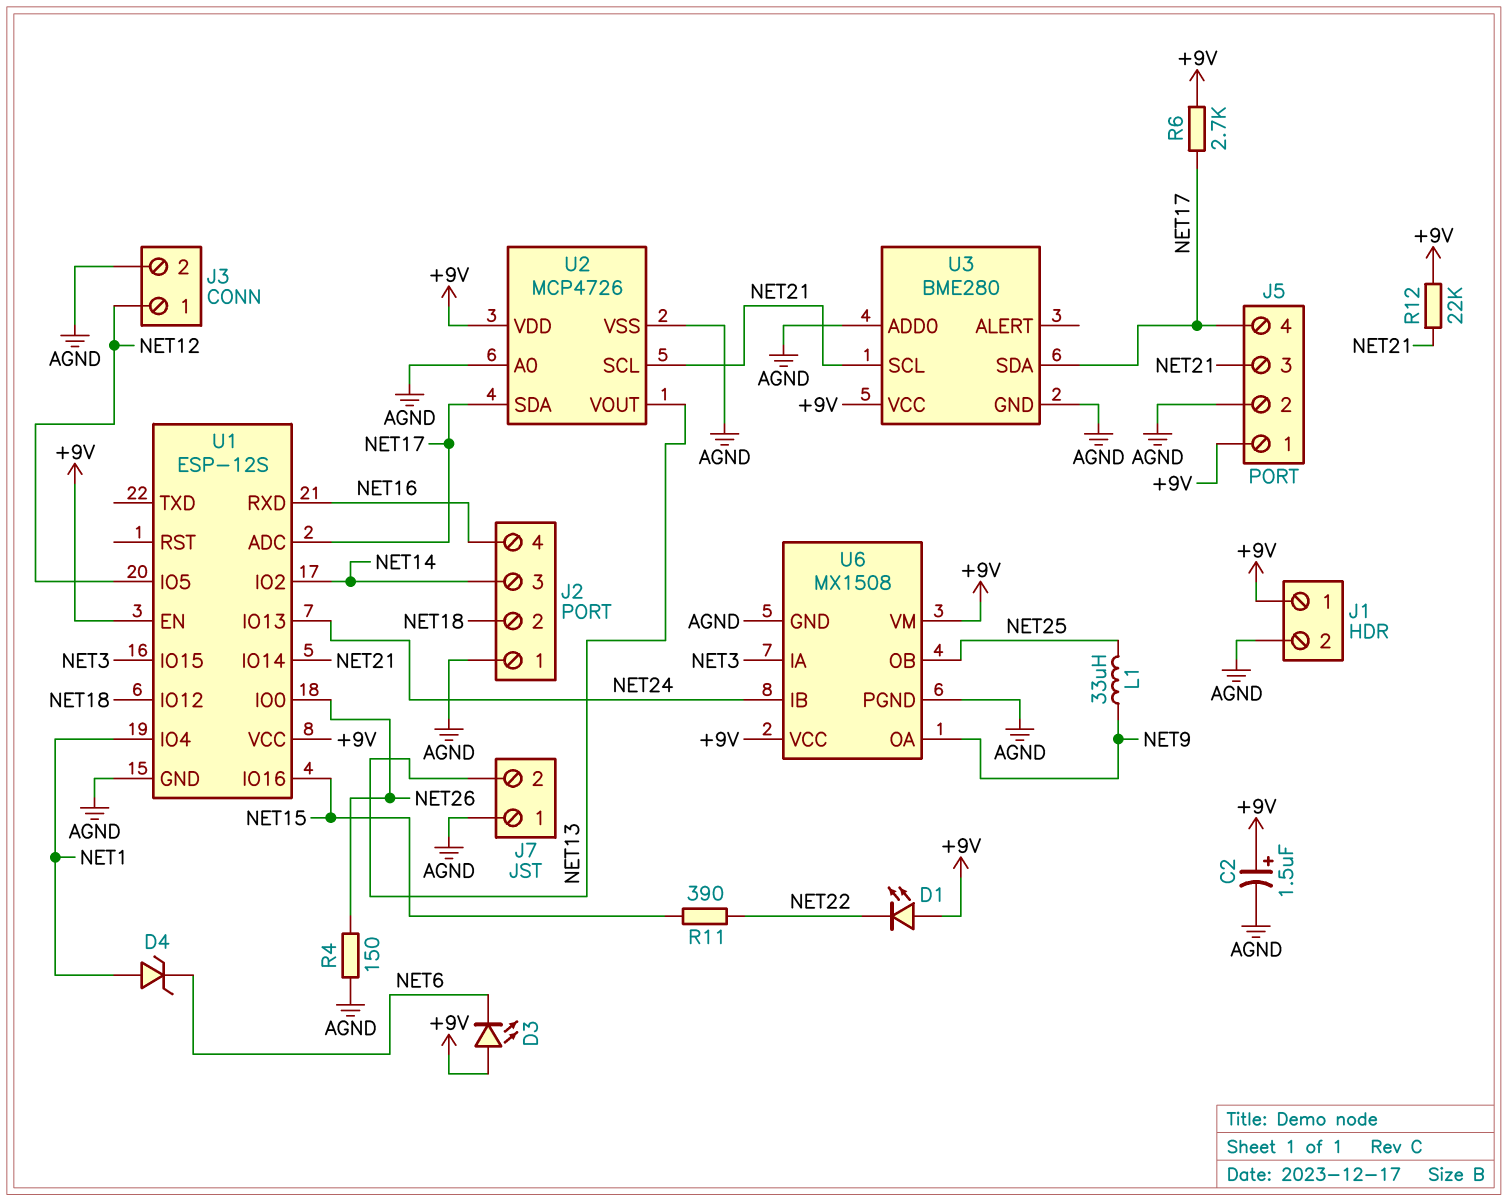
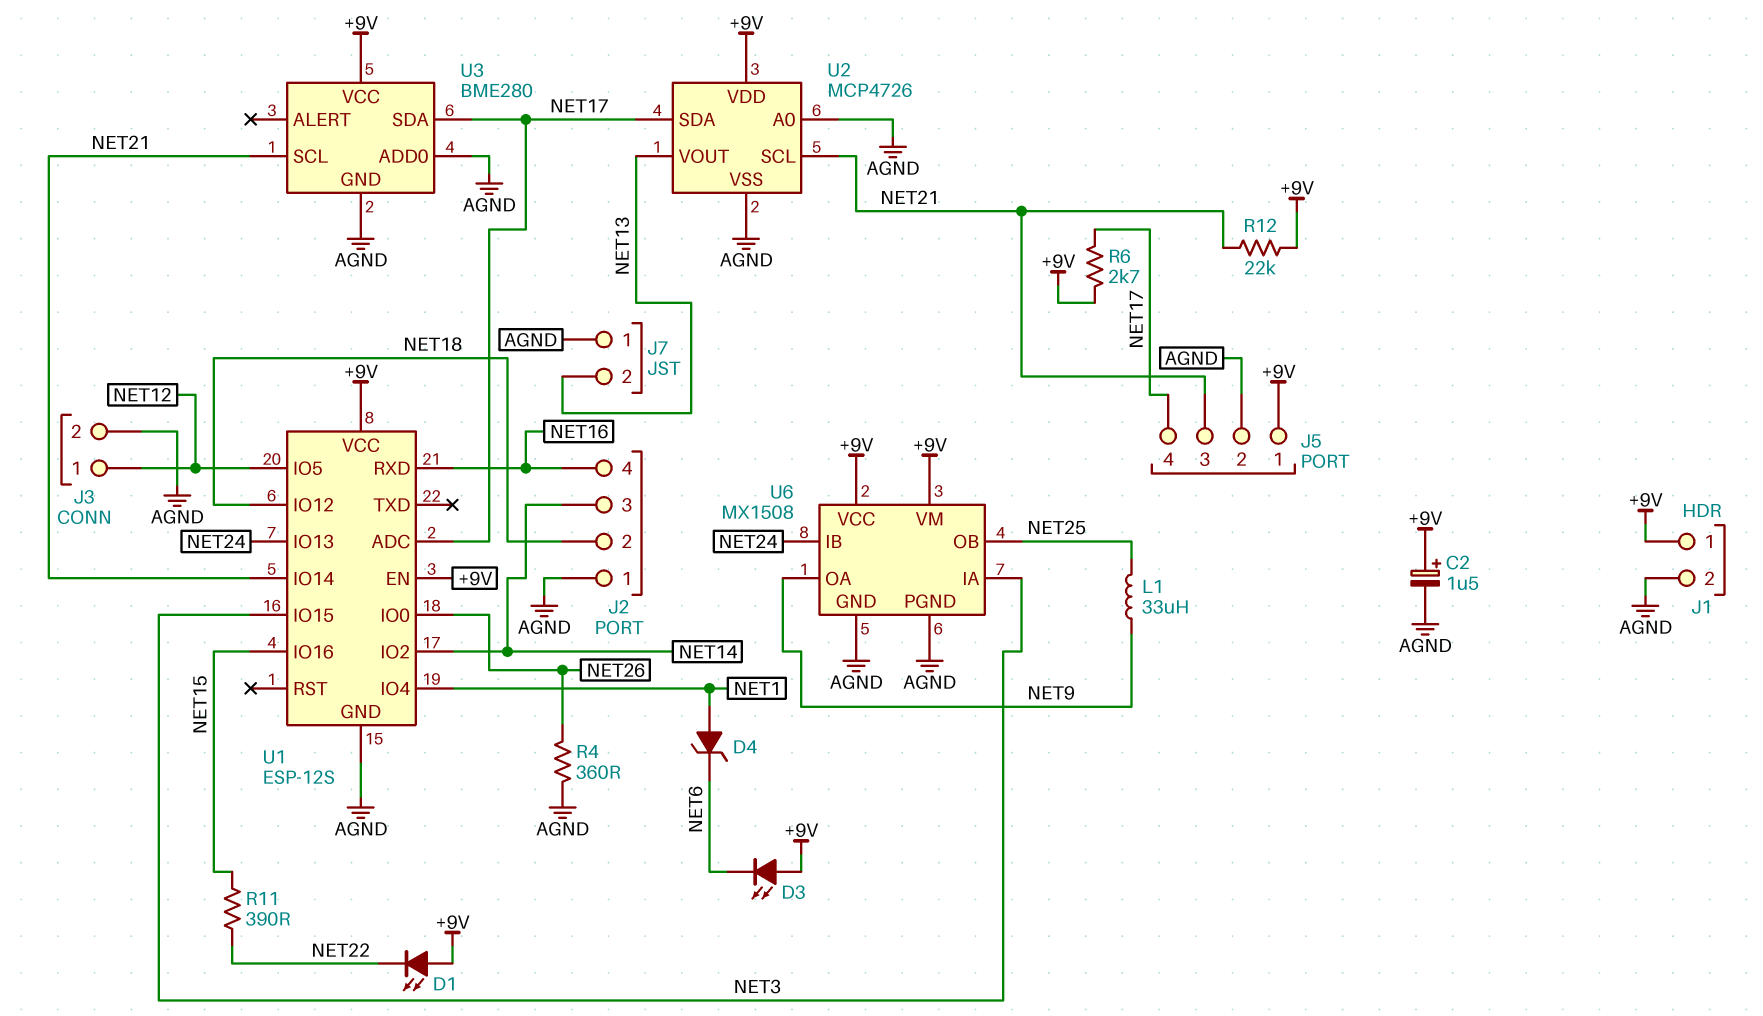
R4: 150 (AGND, NET26) -> 360 (AGND, NET26)

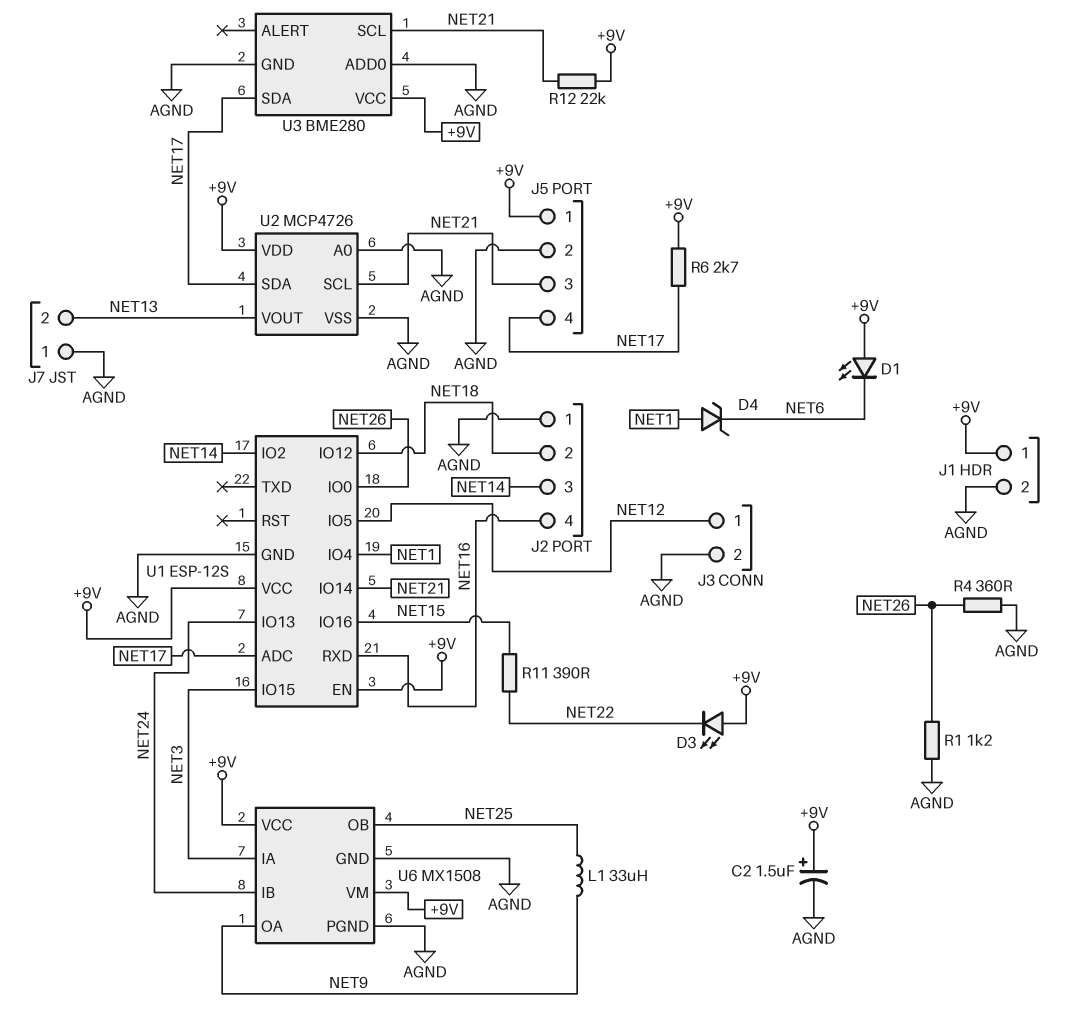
D1: LED (A +9V, K NET22) -> LED (A +9V, K NET6)
D3: LED (A +9V, K NET6) -> LED (A +9V, K NET22)
R1: none -> 1.2k (AGND, NET26)

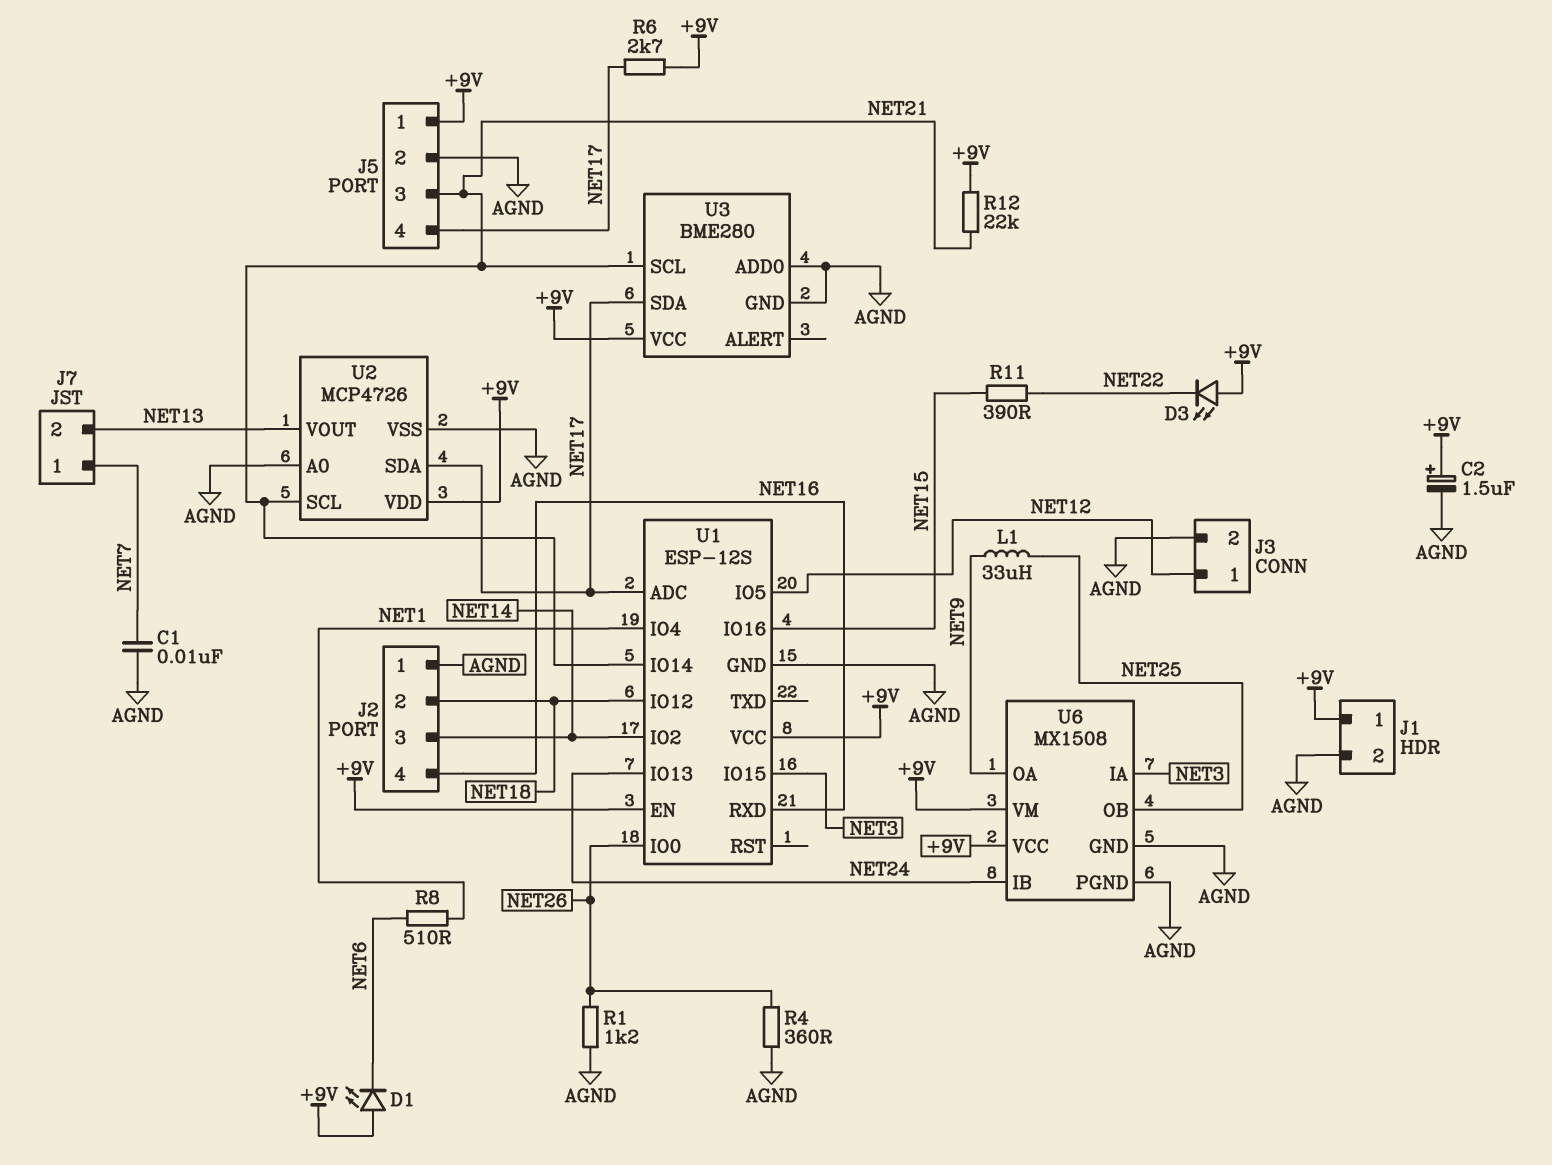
C1: none -> 10nF (AGND, NET7)
D4: zener (A NET1, K NET6) -> none
J7 pin 1: AGND -> NET7
R8: none -> 510 (NET1, NET6)

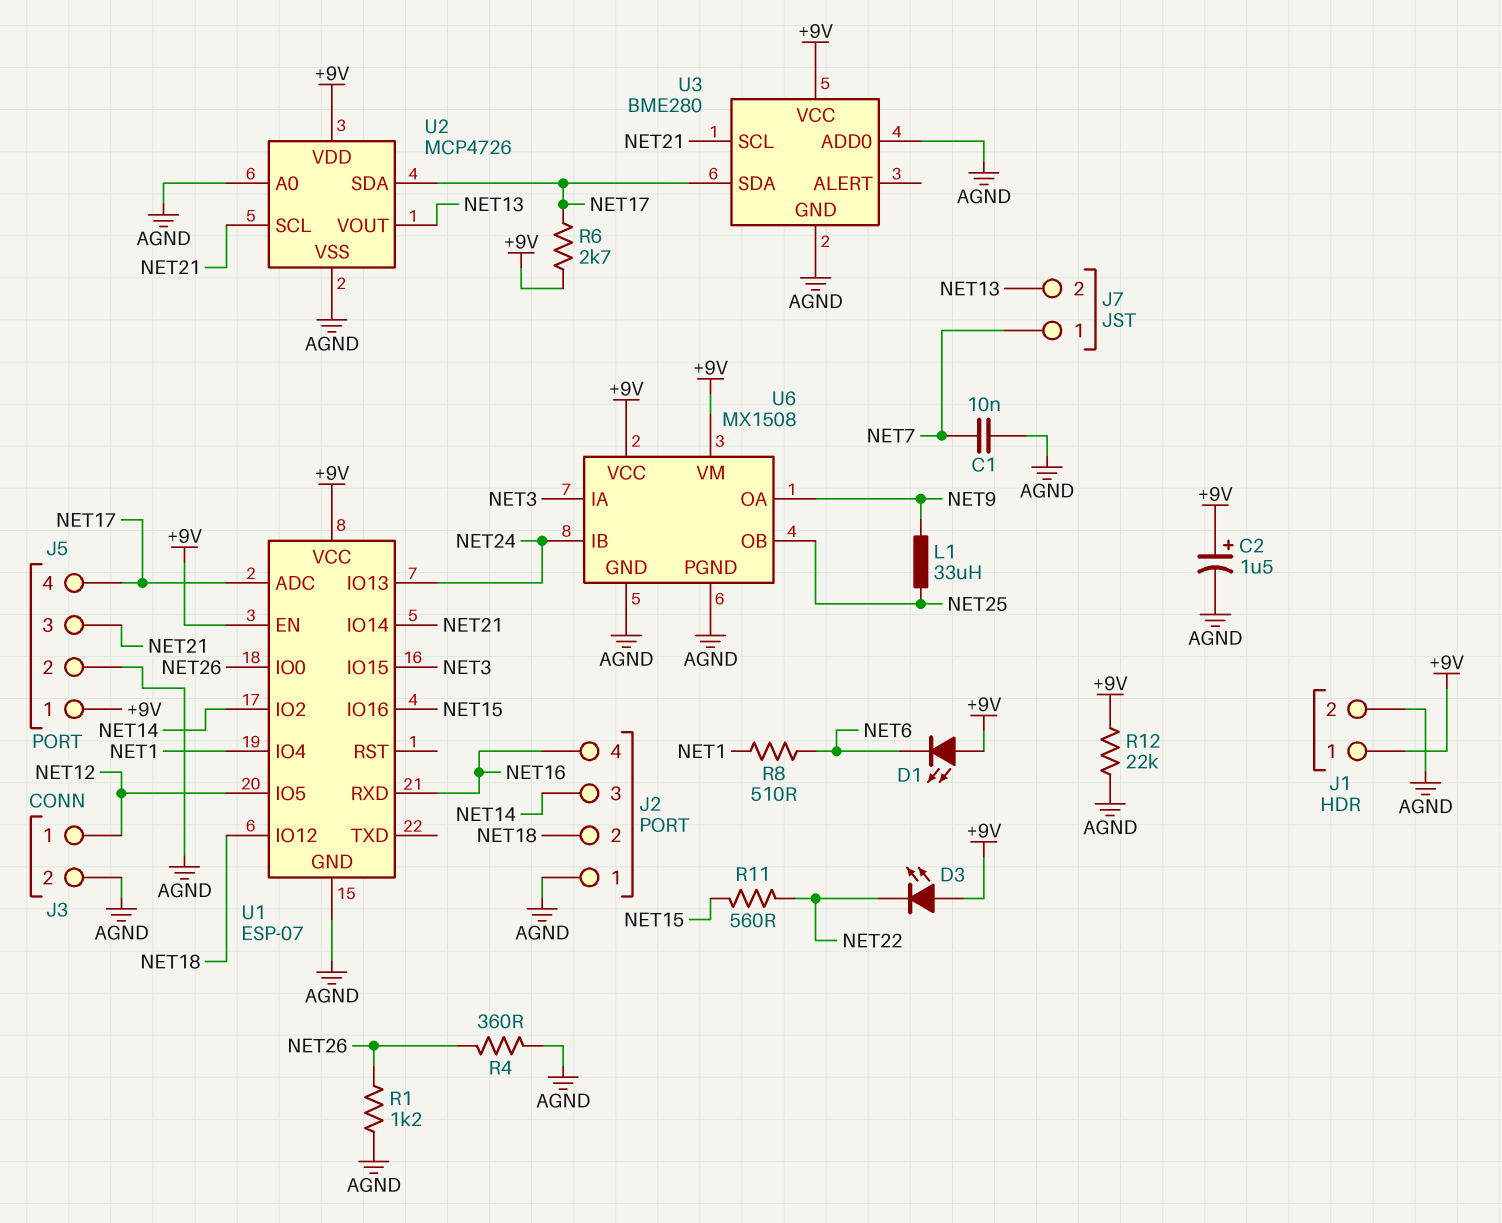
R11: 390 (NET15, NET22) -> 560 (NET15, NET22)
R12: 22k (+9V, NET21) -> 22k (+9V, AGND)
U1: ESP-12S -> ESP-07

